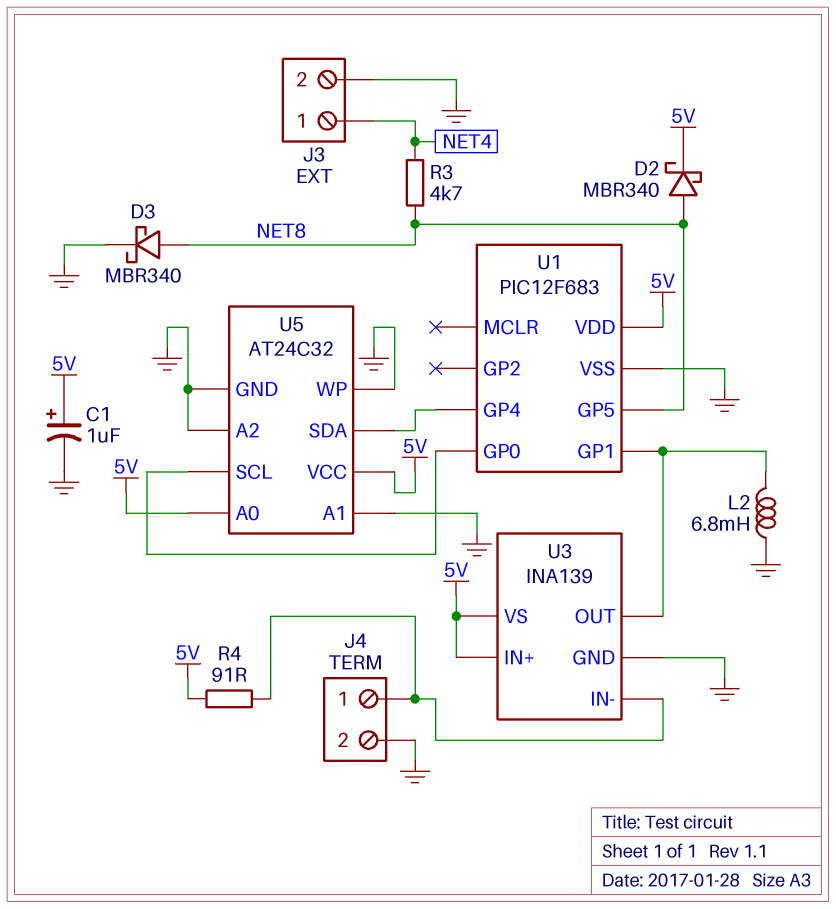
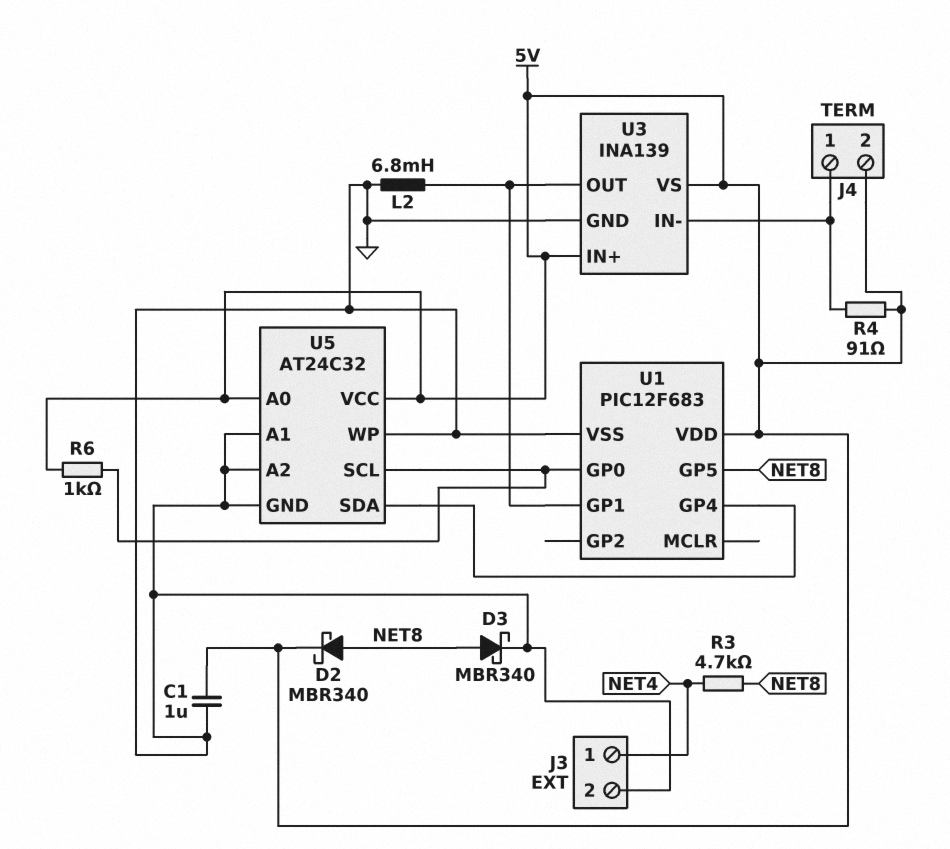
C1: 1uF (plus 5V, minus GND) -> 1uF (5V, GND)
J4 pin 2: GND -> 5V
R6: none -> 1k (5V, U1/GP0)

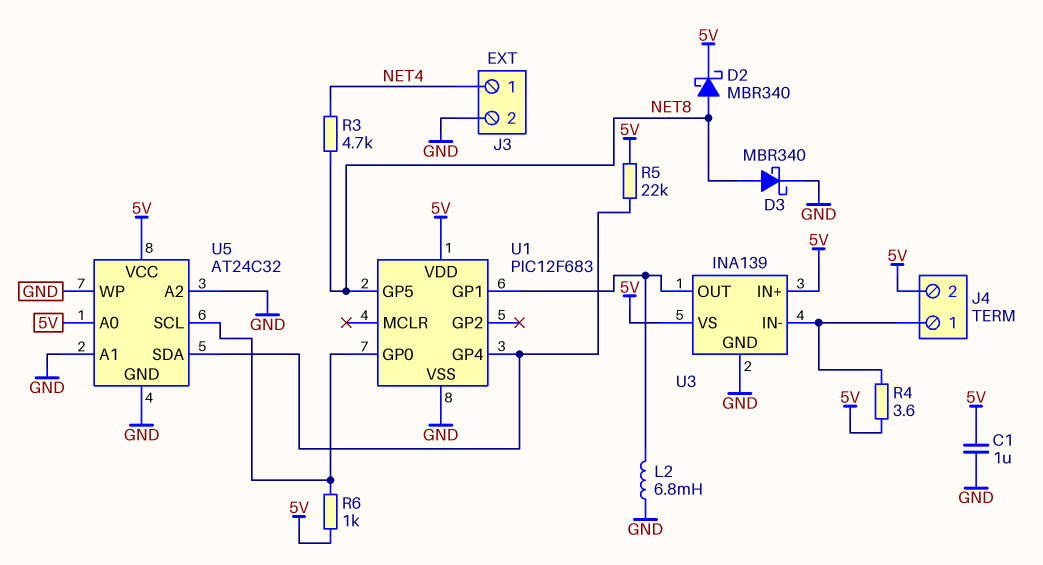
R4: 91 (5V, J4/1) -> 3.6 (5V, J4/1)
R5: none -> 22k (5V, U1/GP4)

